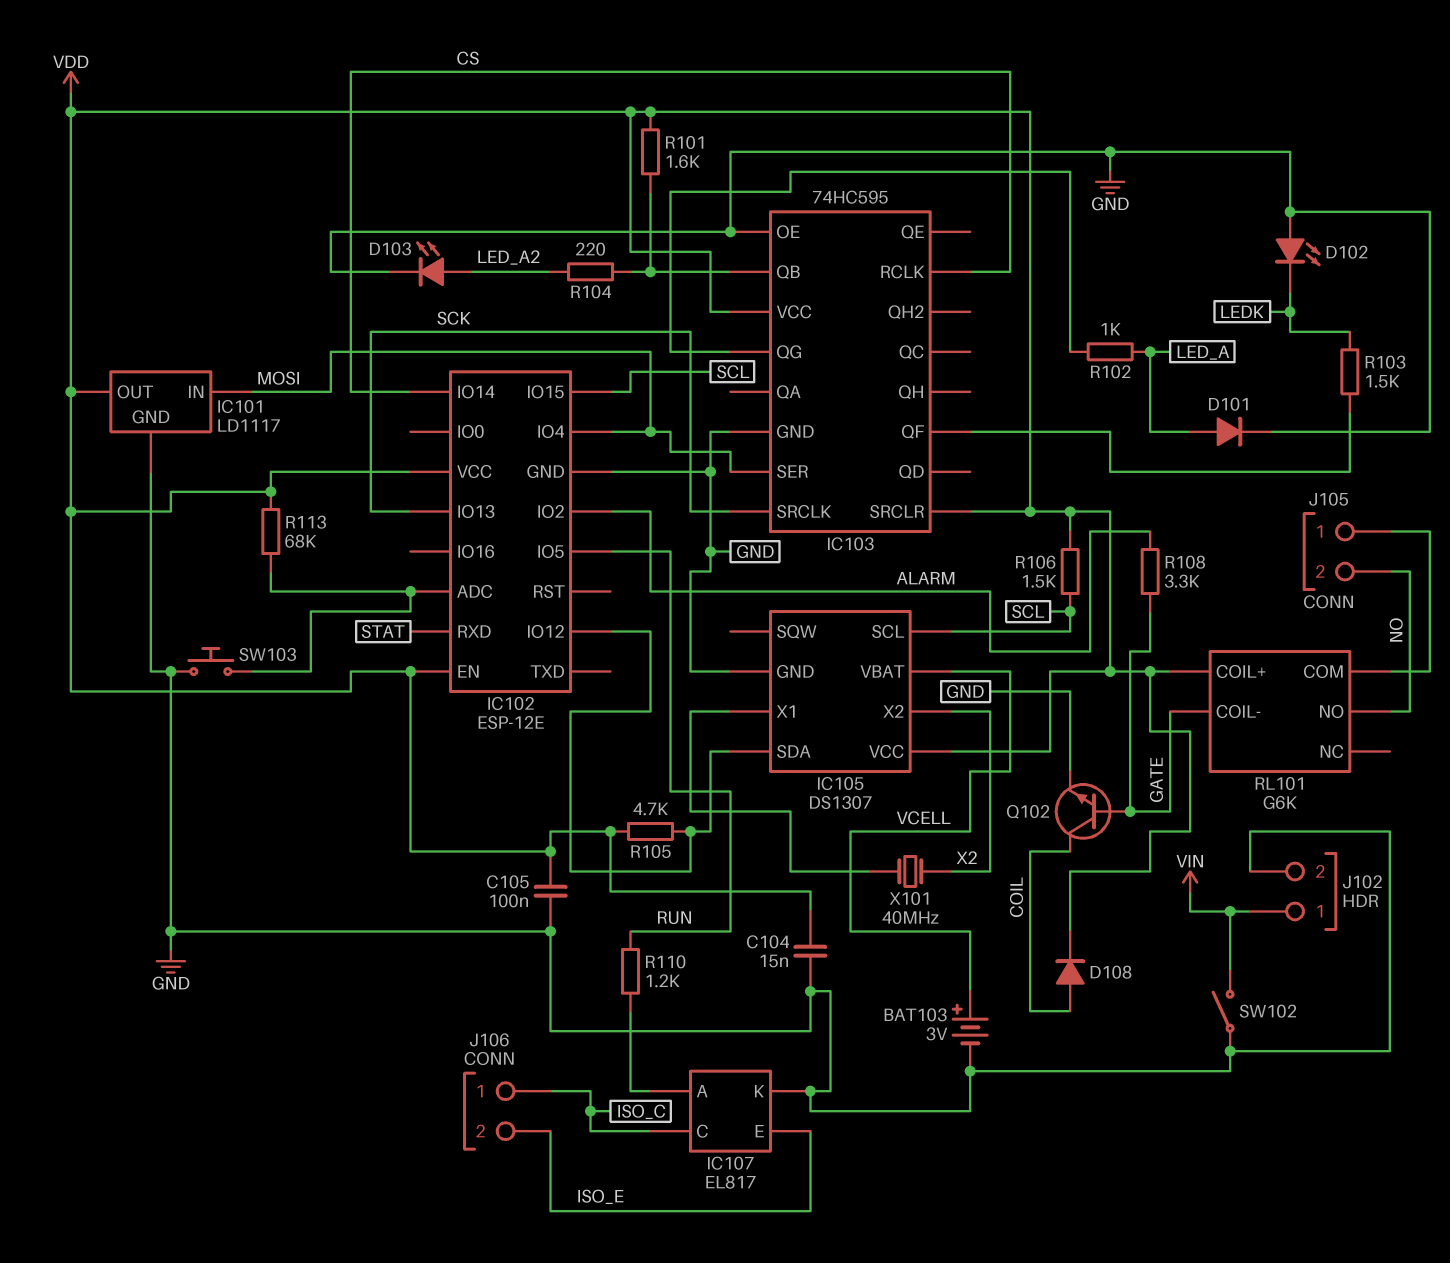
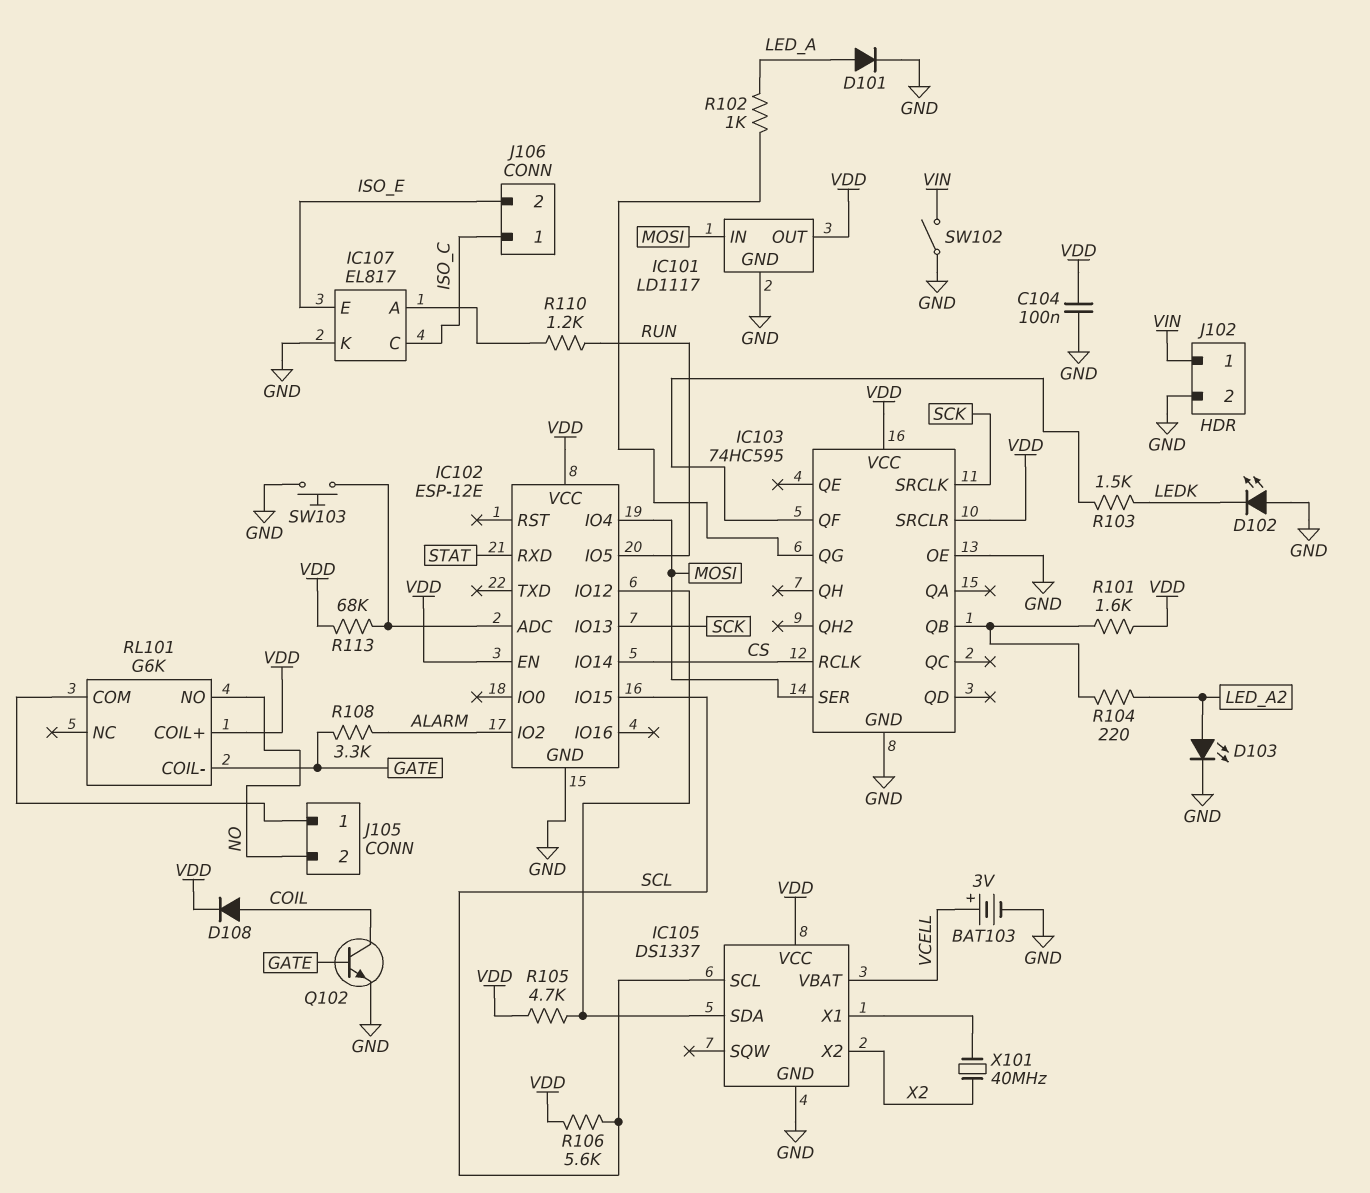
C104: 15nF (GND, VDD) -> 100nF (GND, VDD)
C105: 100nF (GND, VDD) -> none
IC105: DS1307 -> DS1337
R106: 1.5k (SCL, VDD) -> 5.6k (SCL, VDD)

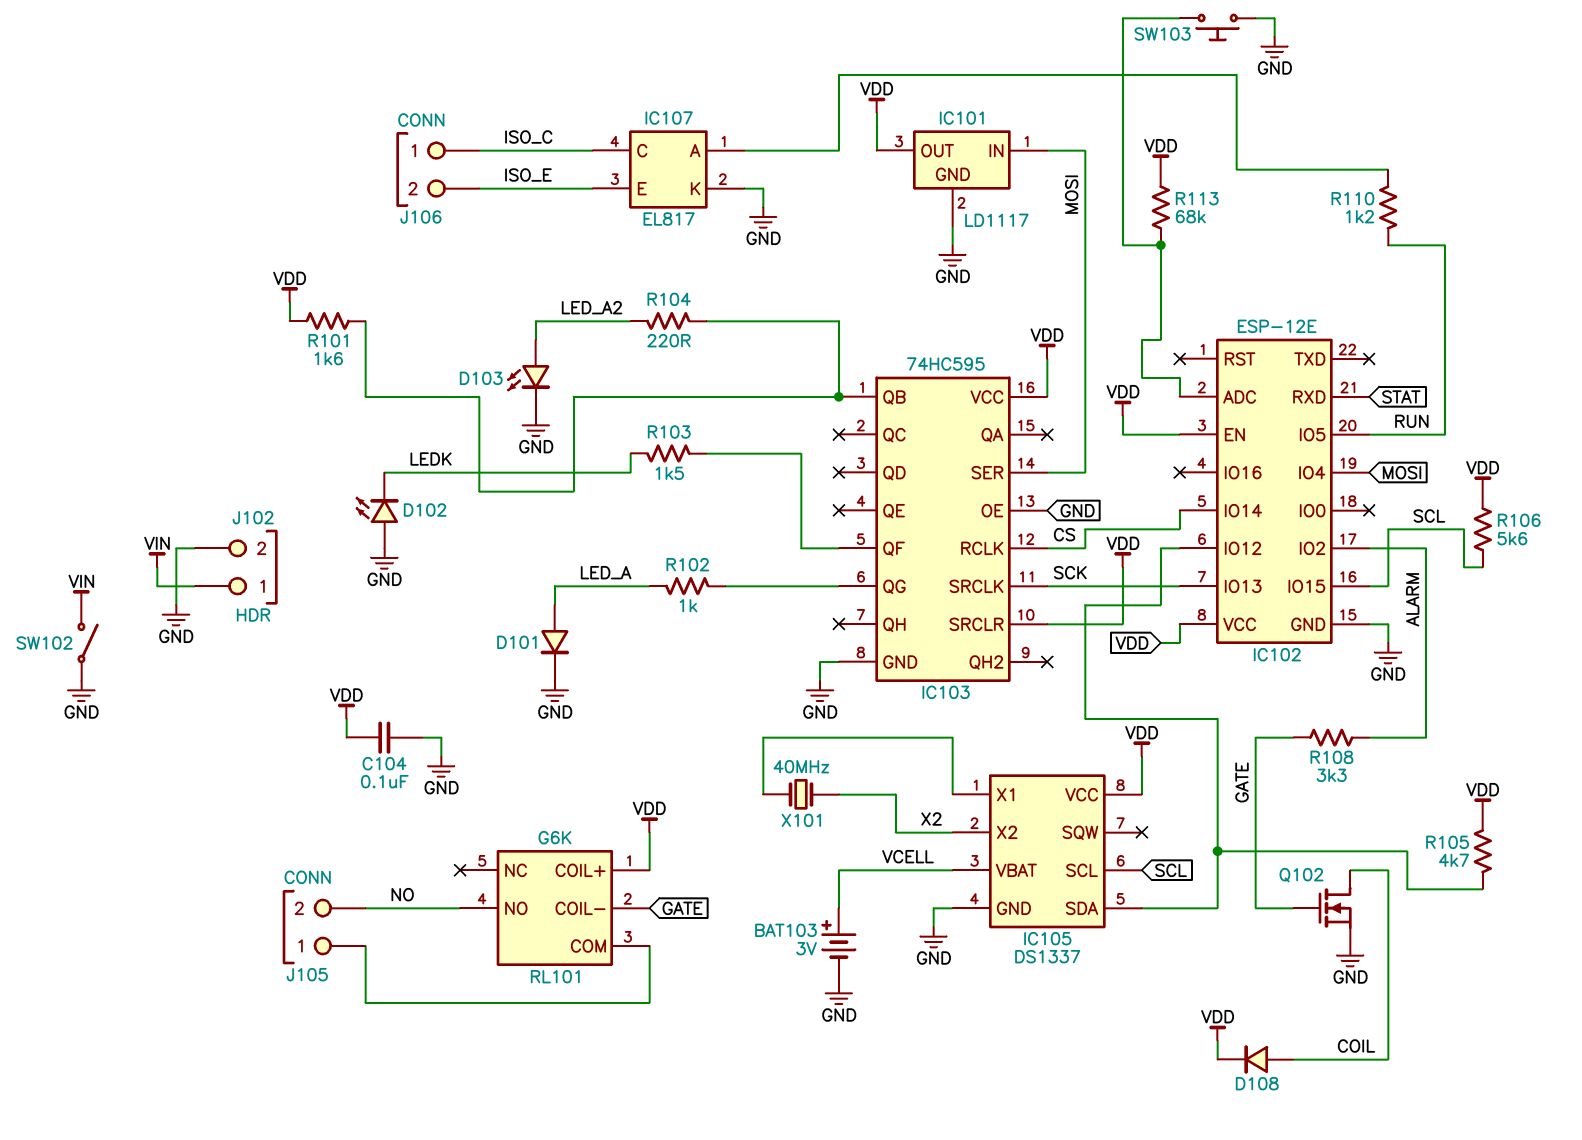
Q102: NPN (B GATE, C COIL, E GND) -> NMOS (G GATE, D COIL, S GND)

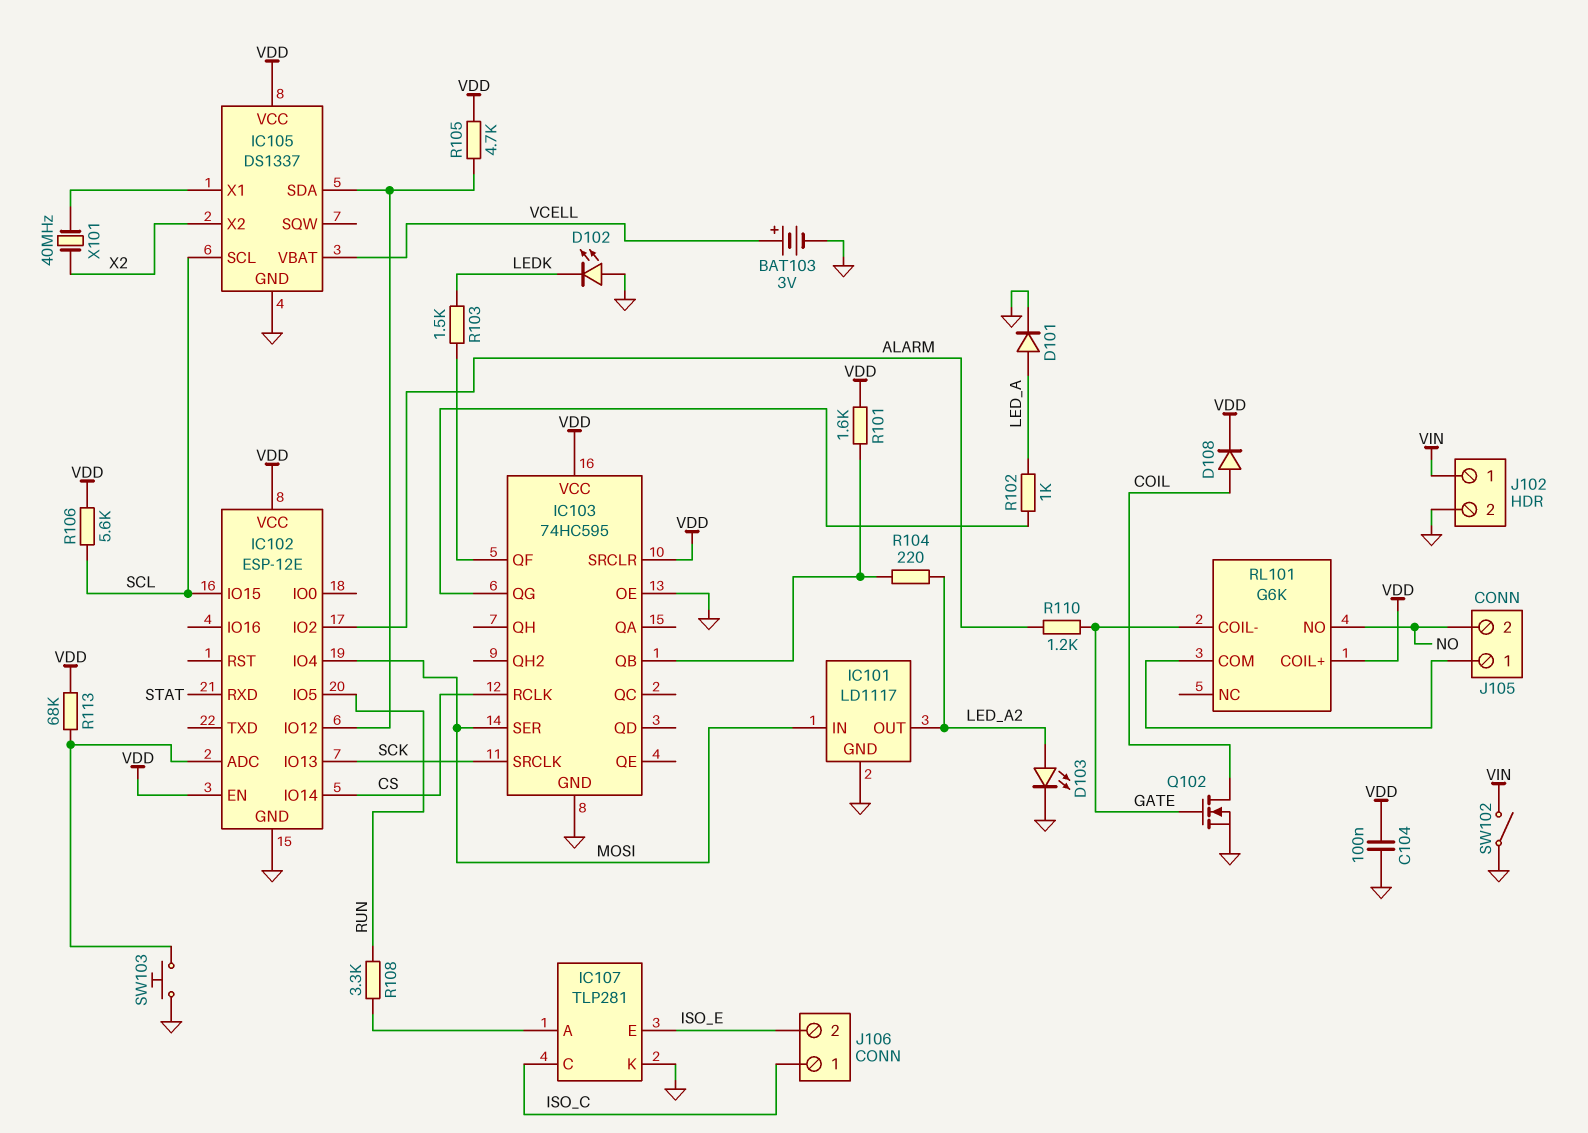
IC101 pin OUT: VDD -> LED_A2
IC107: EL817 -> TLP281
R108: 3.3k (ALARM, GATE) -> 3.3k (IC107/A, RUN)
R110: 1.2k (IC107/A, RUN) -> 1.2k (ALARM, GATE)

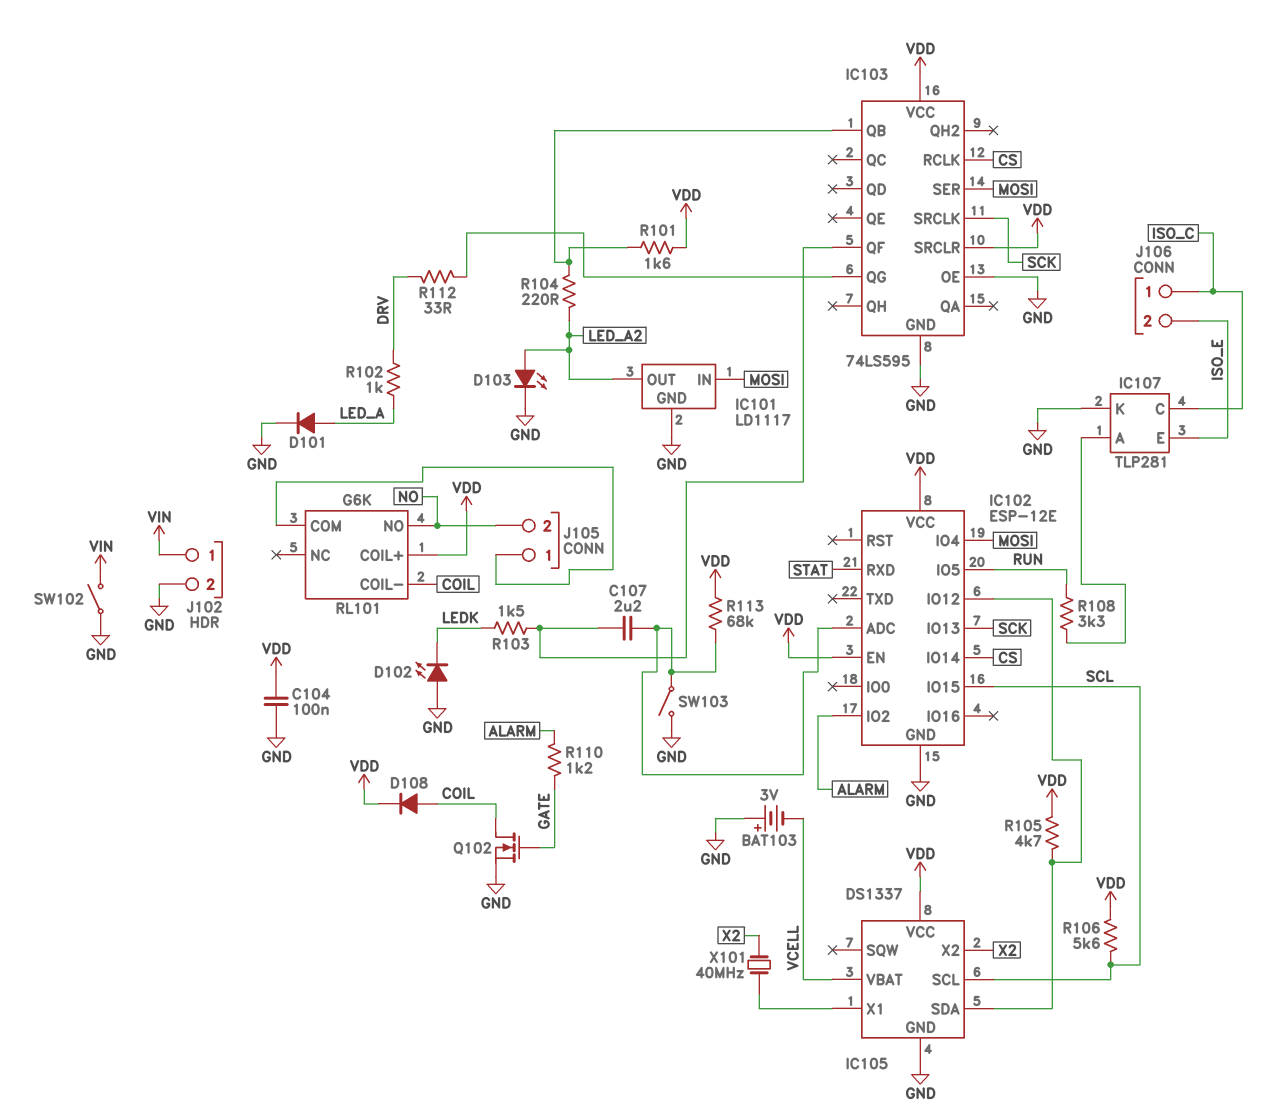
BAT103: 3V (plus VCELL, minus GND) -> 3V (plus GND, minus VCELL)
C107: none -> 2.2uF (IC102/ADC, IC103/QF)
IC103: 74HC595 -> 74LS595
R102: 1k (IC103/QG, LED_A) -> 1k (DRV, LED_A)
R112: none -> 33 (DRV, IC103/QG)
RL101 pin COIL-: GATE -> COIL
SW103: button (GND, IC102/ADC) -> switch (GND, IC102/ADC)

